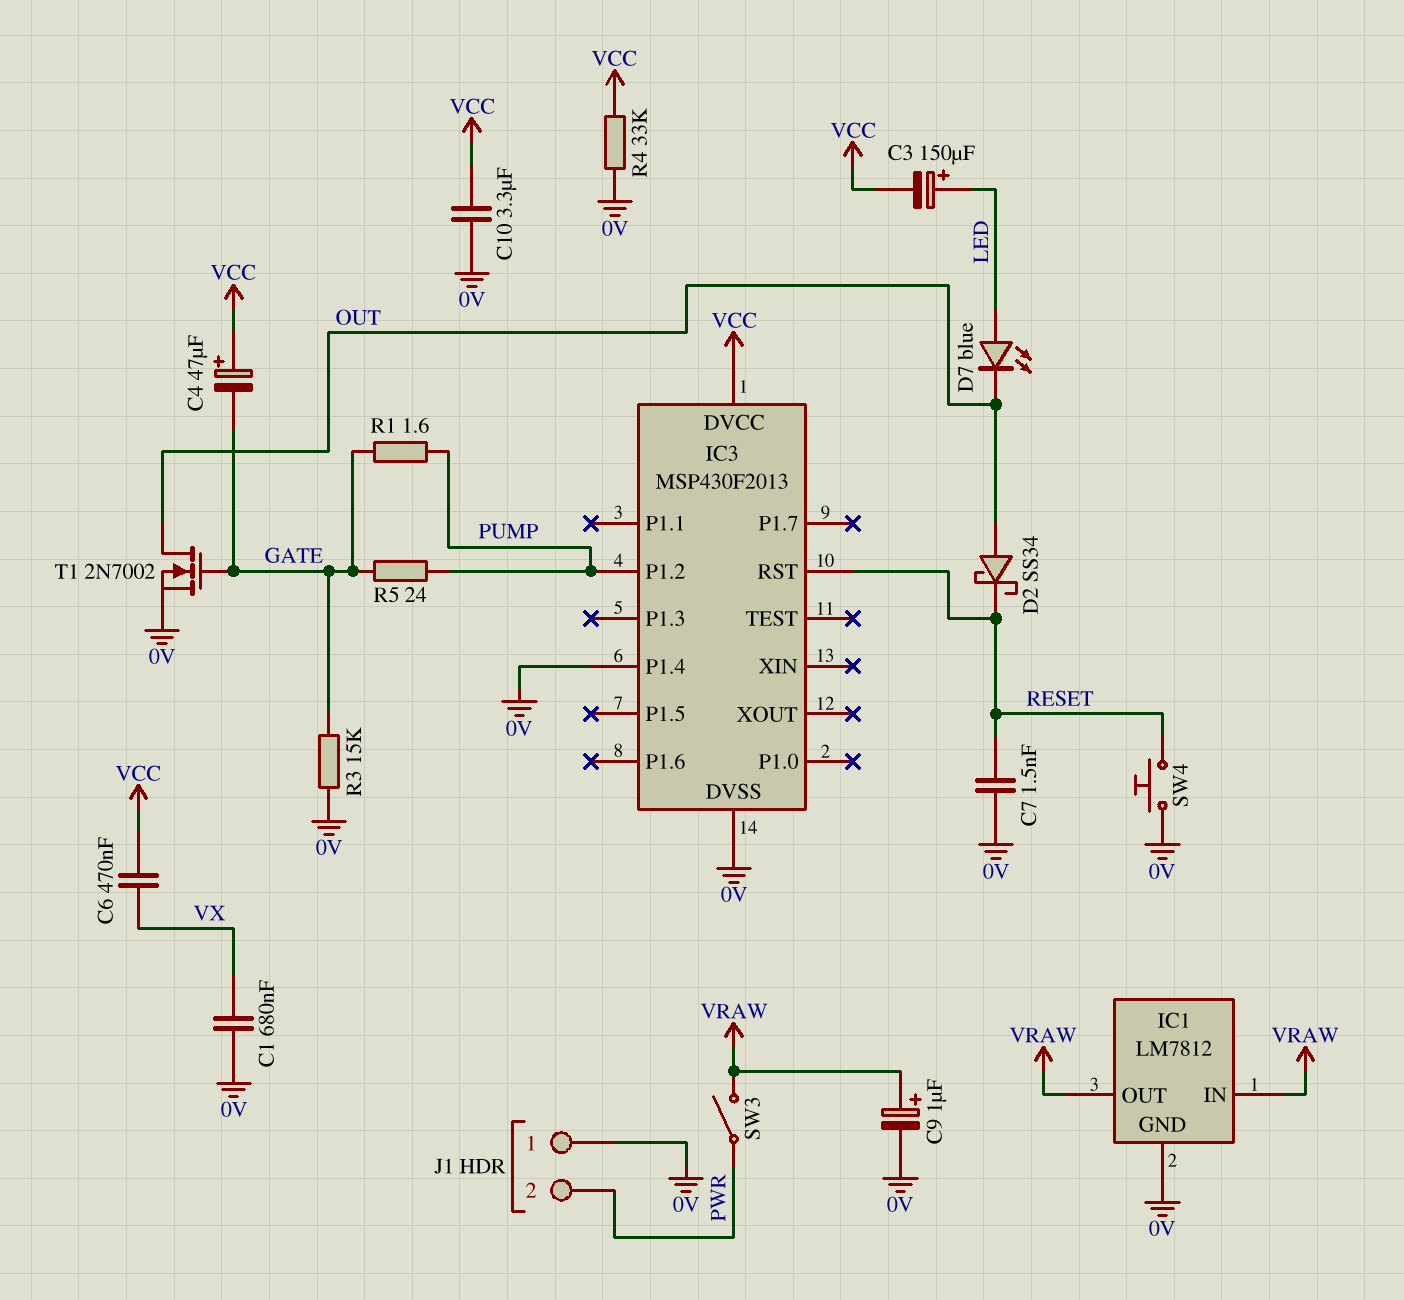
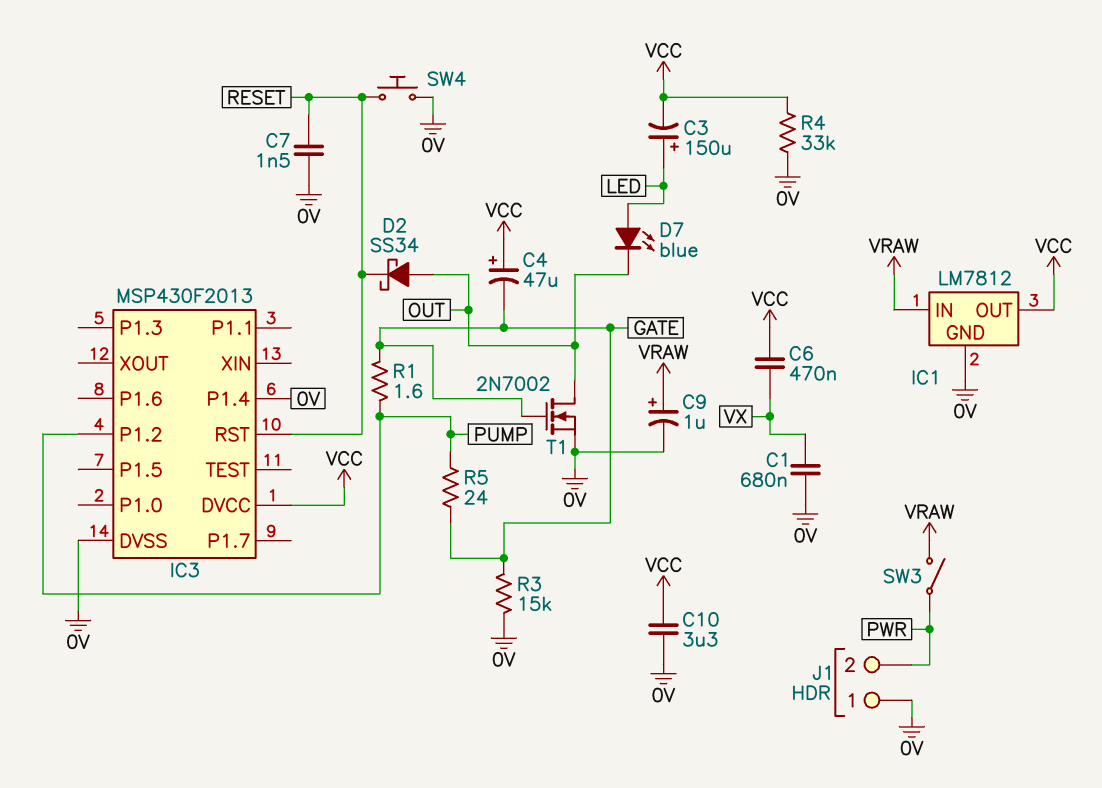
IC1 pin OUT: VRAW -> VCC

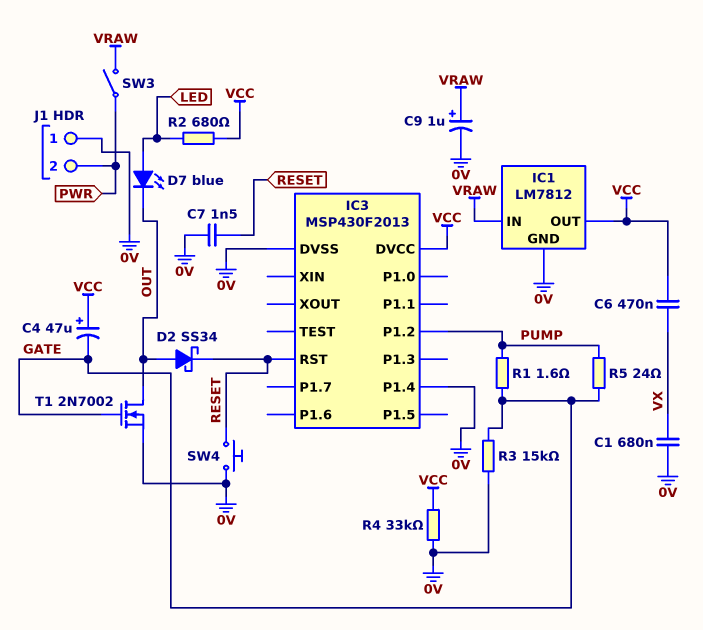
C3: 150uF (plus LED, minus VCC) -> none
C10: 3.3uF (0V, VCC) -> none
R2: none -> 680 (LED, VCC)

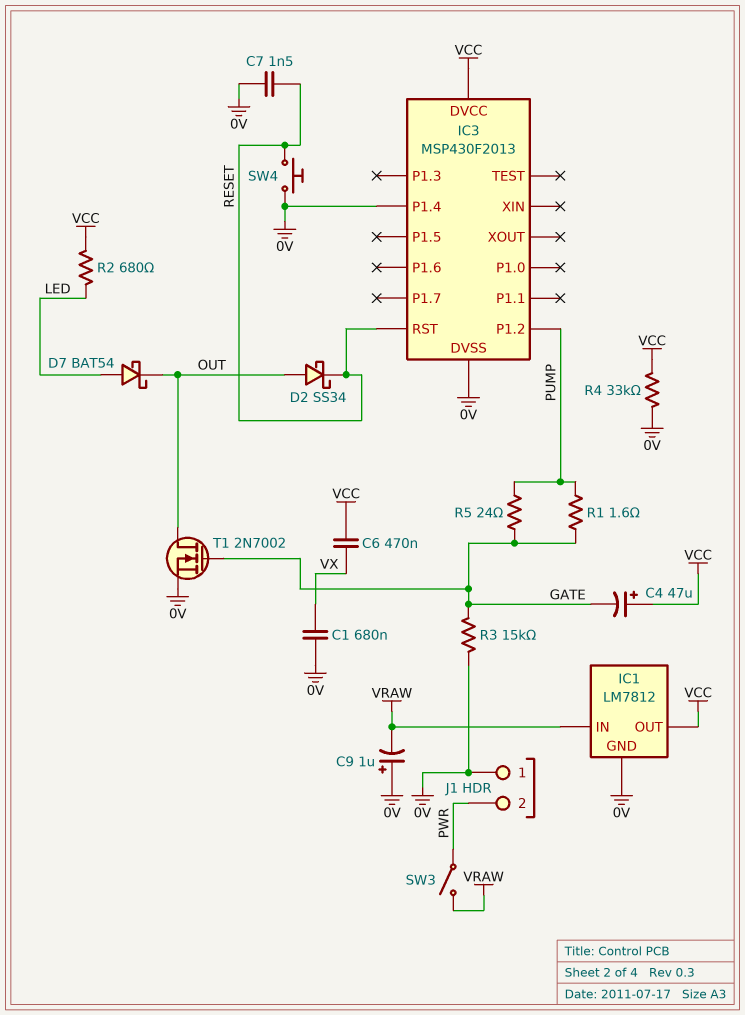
C9: 1uF (plus VRAW, minus 0V) -> 1uF (plus 0V, minus VRAW)
D7: LED blue (A LED, K OUT) -> schottky BAT54 (A LED, K OUT)

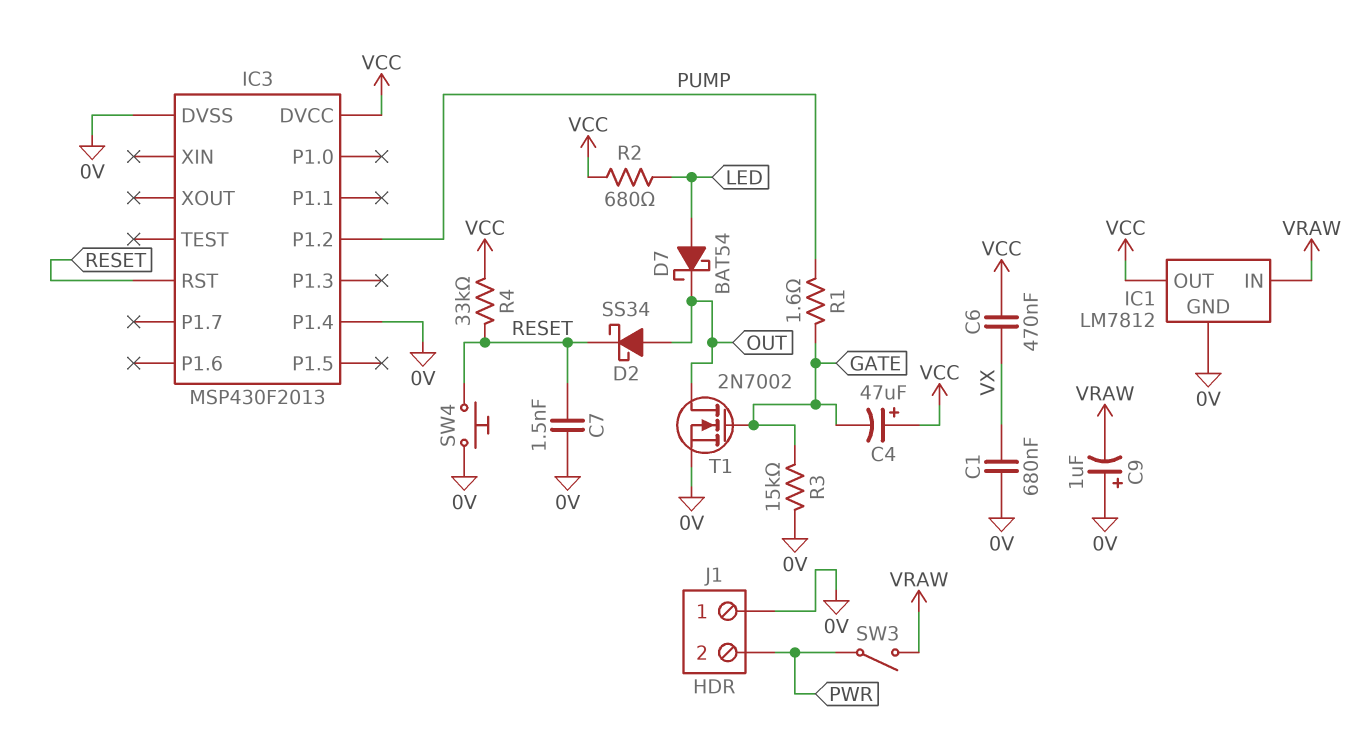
R4: 33k (0V, VCC) -> 33k (RESET, VCC)
R5: 24 (GATE, PUMP) -> none

